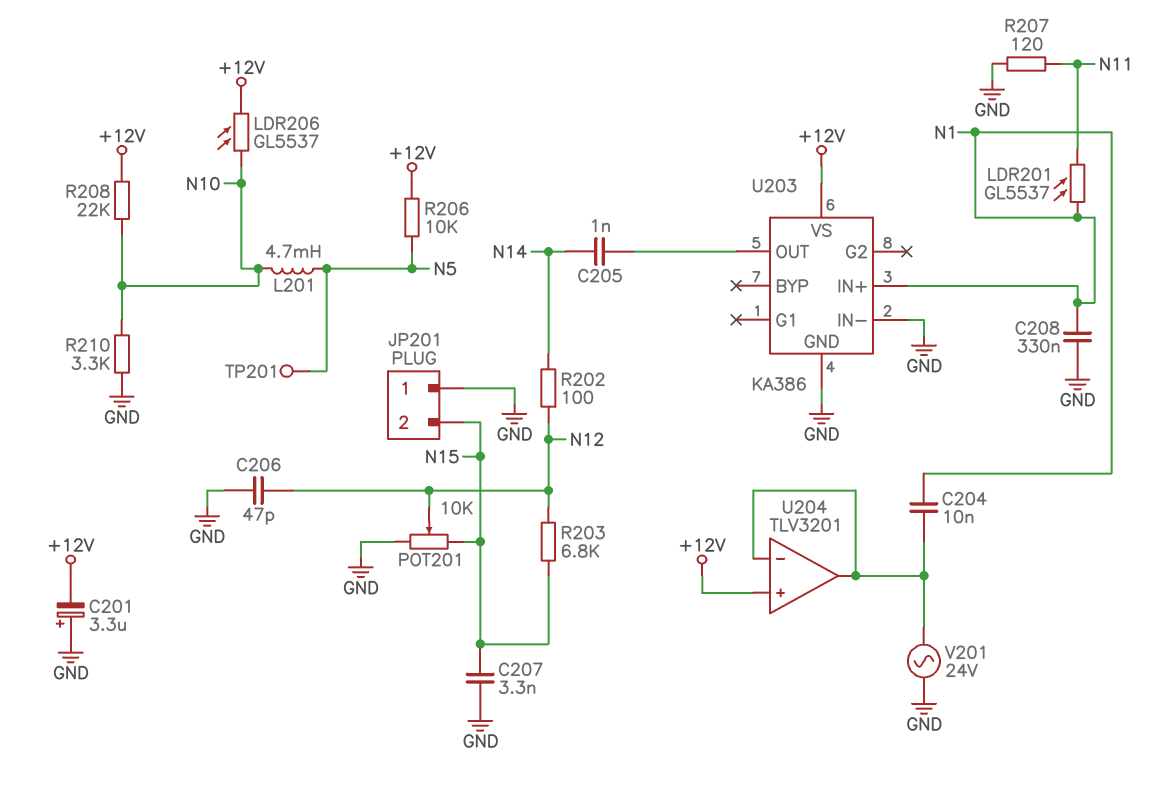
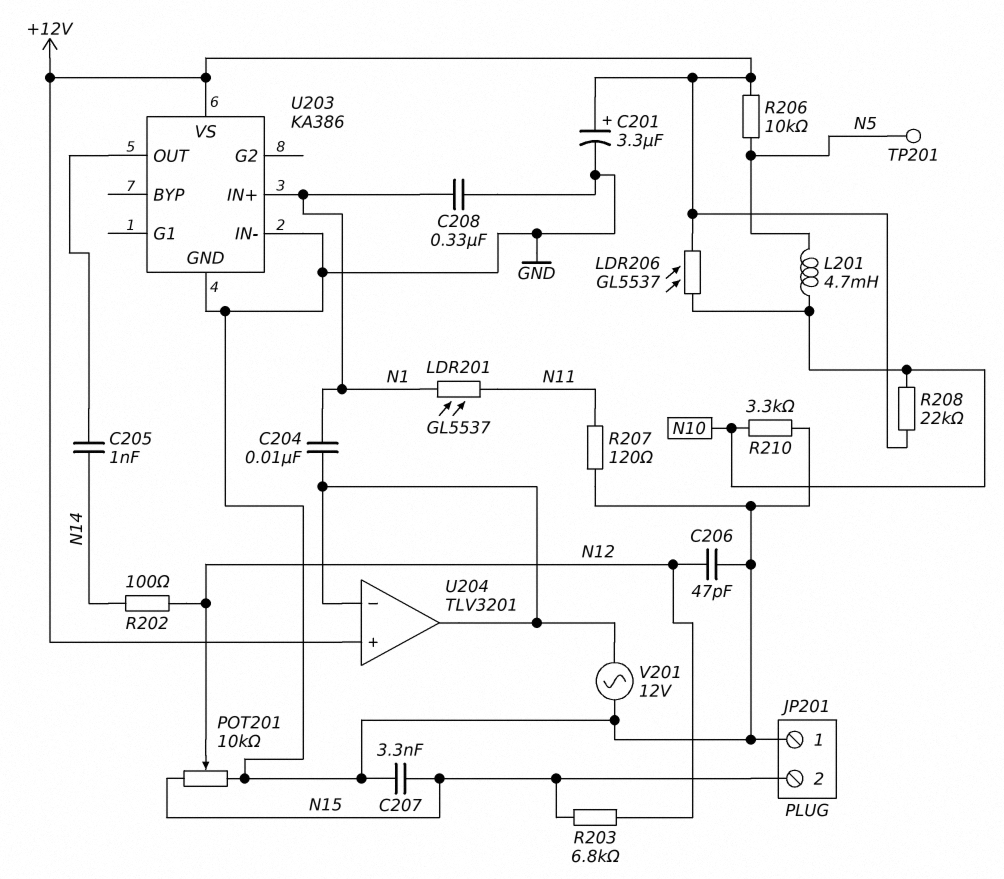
C201: 3.3uF (plus GND, minus +12V) -> 3.3uF (plus +12V, minus GND)
V201: AC 24V (GND, U204/in-) -> AC 12V (GND, U204/in-)

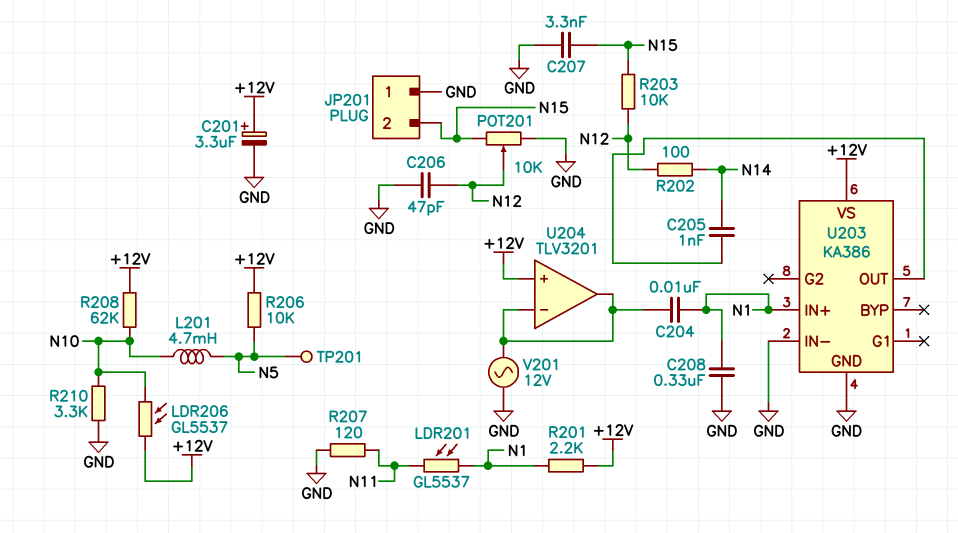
R201: none -> 2.2k (+12V, N1)
R203: 6.8k (N12, N15) -> 10k (N12, N15)
R208: 22k (+12V, N10) -> 62k (+12V, N10)

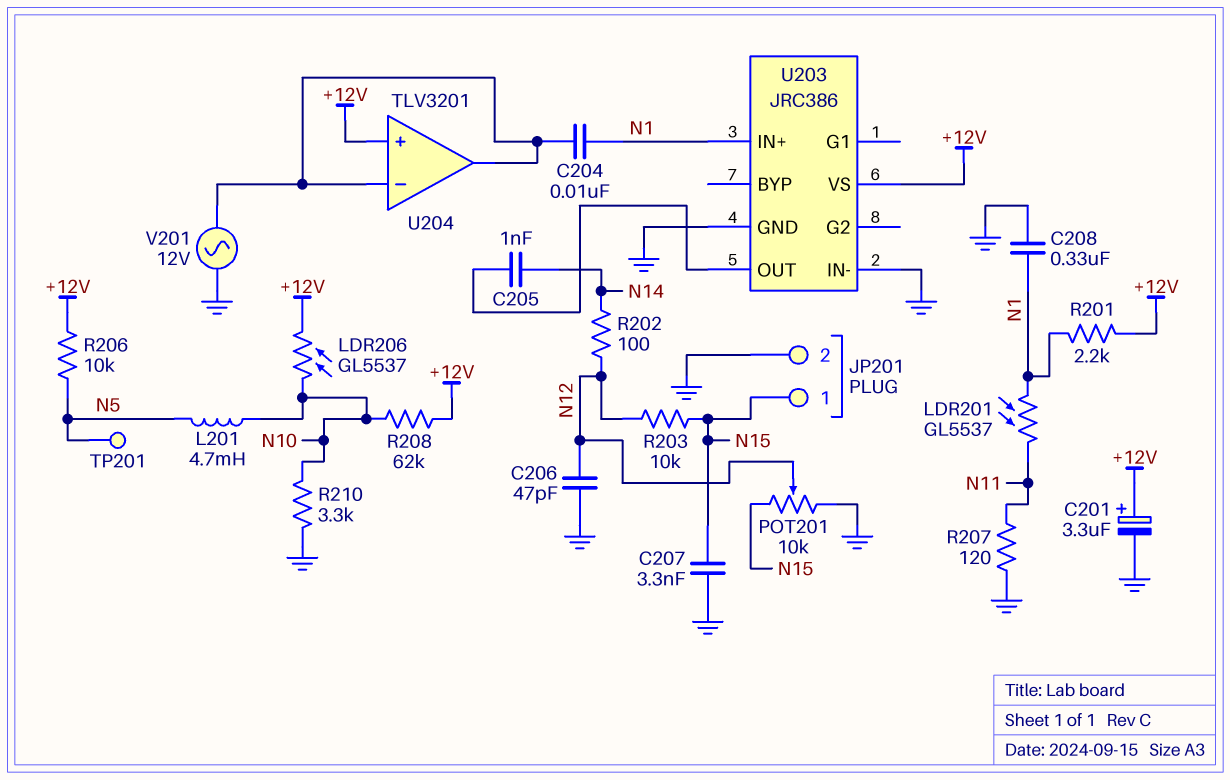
JP201 pin 1: GND -> N15
JP201 pin 2: N15 -> GND
U203: KA386 -> JRC386

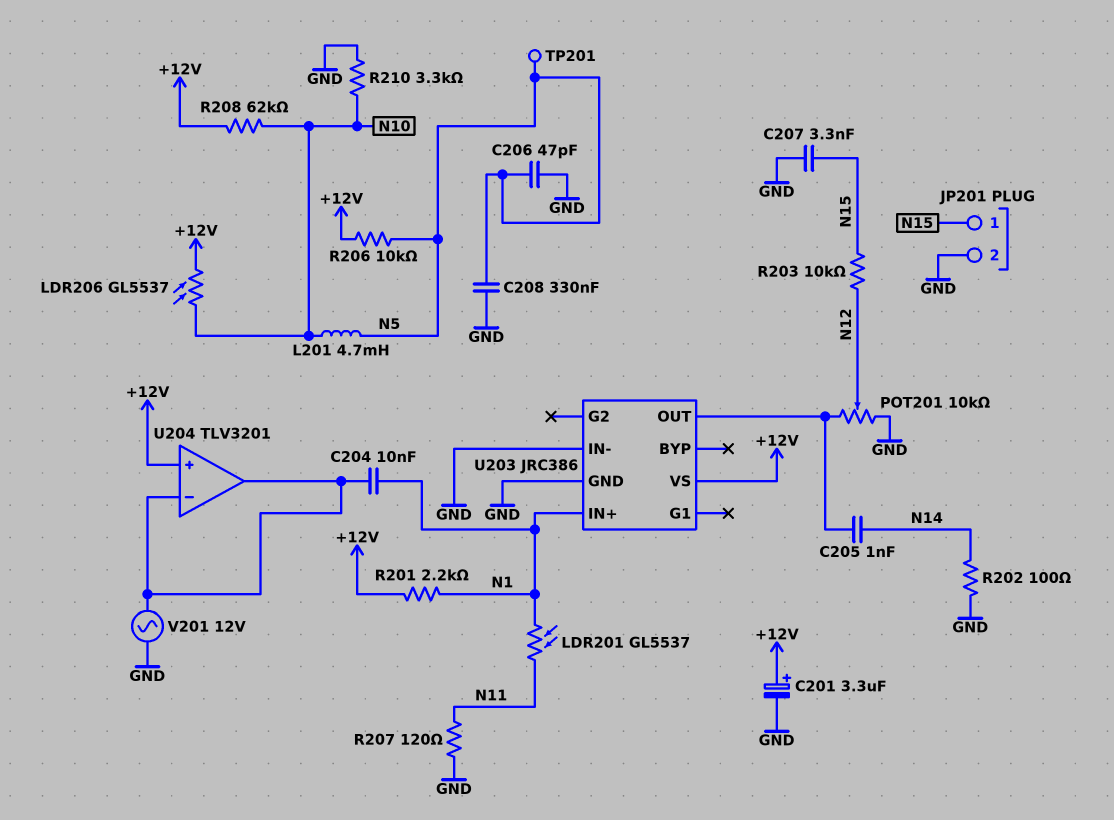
C206: 47pF (GND, N12) -> 47pF (GND, N5)
C208: 330nF (GND, N1) -> 330nF (GND, N5)
POT201: 10k (GND, N15, wiper N12) -> 10k (GND, U203/OUT, wiper N12)
R202: 100 (N12, N14) -> 100 (GND, N14)

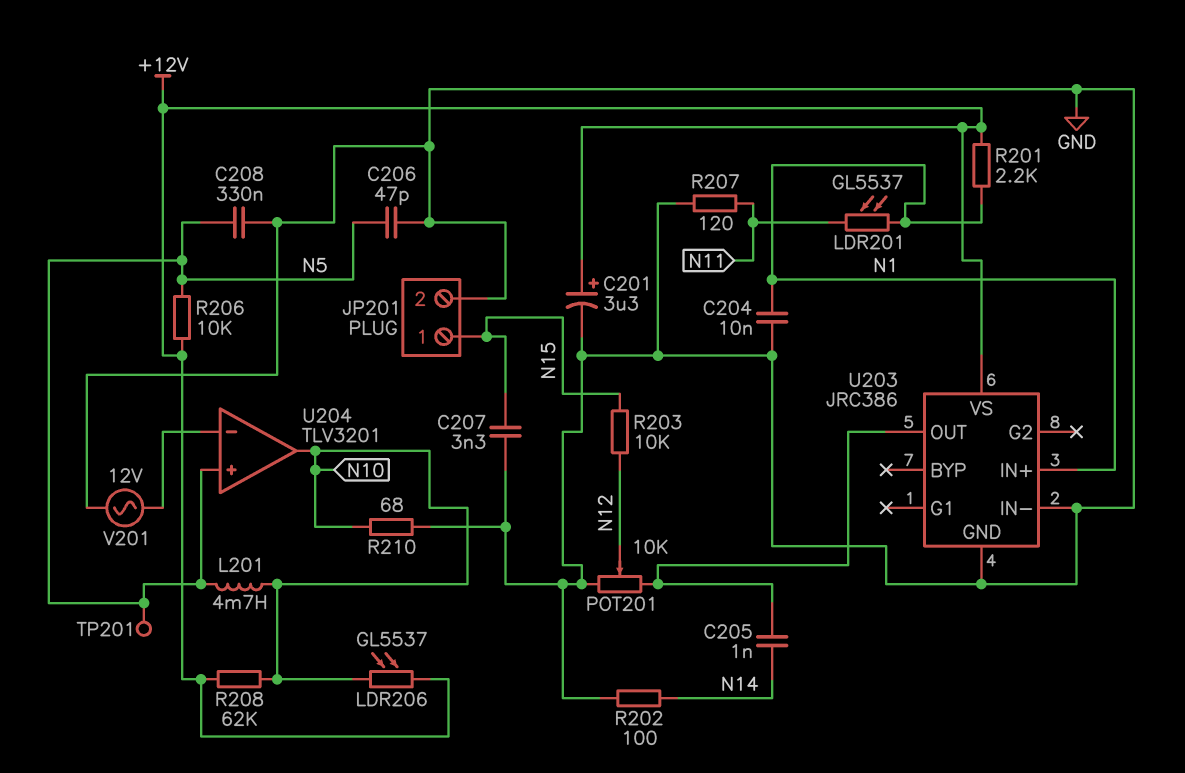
C204: 10nF (N1, U204/in-) -> 10nF (GND, N1)
R210: 3.3k (GND, N10) -> 68 (GND, N10)
U204 pin in+: +12V -> N5
U204 pin out: U204/in- -> N10

